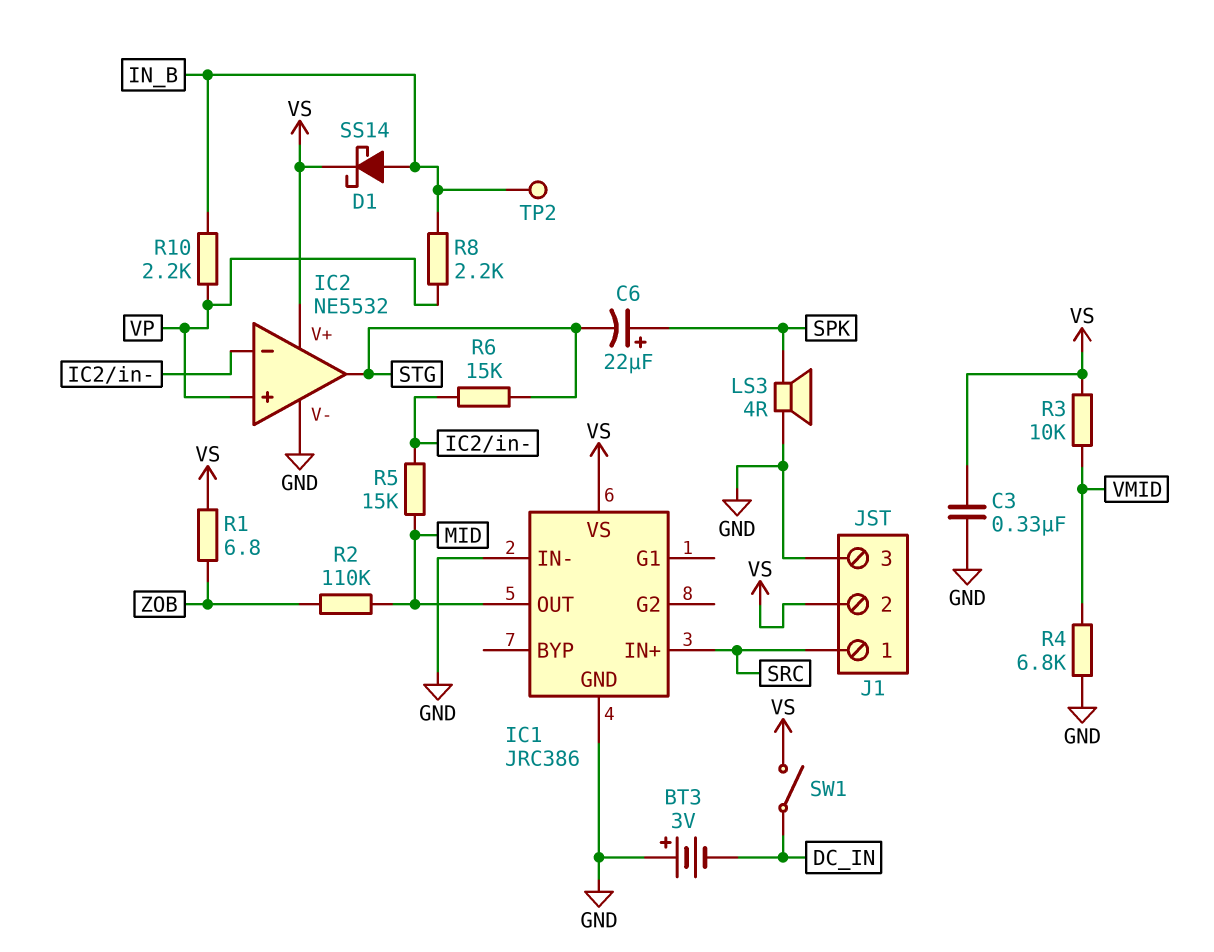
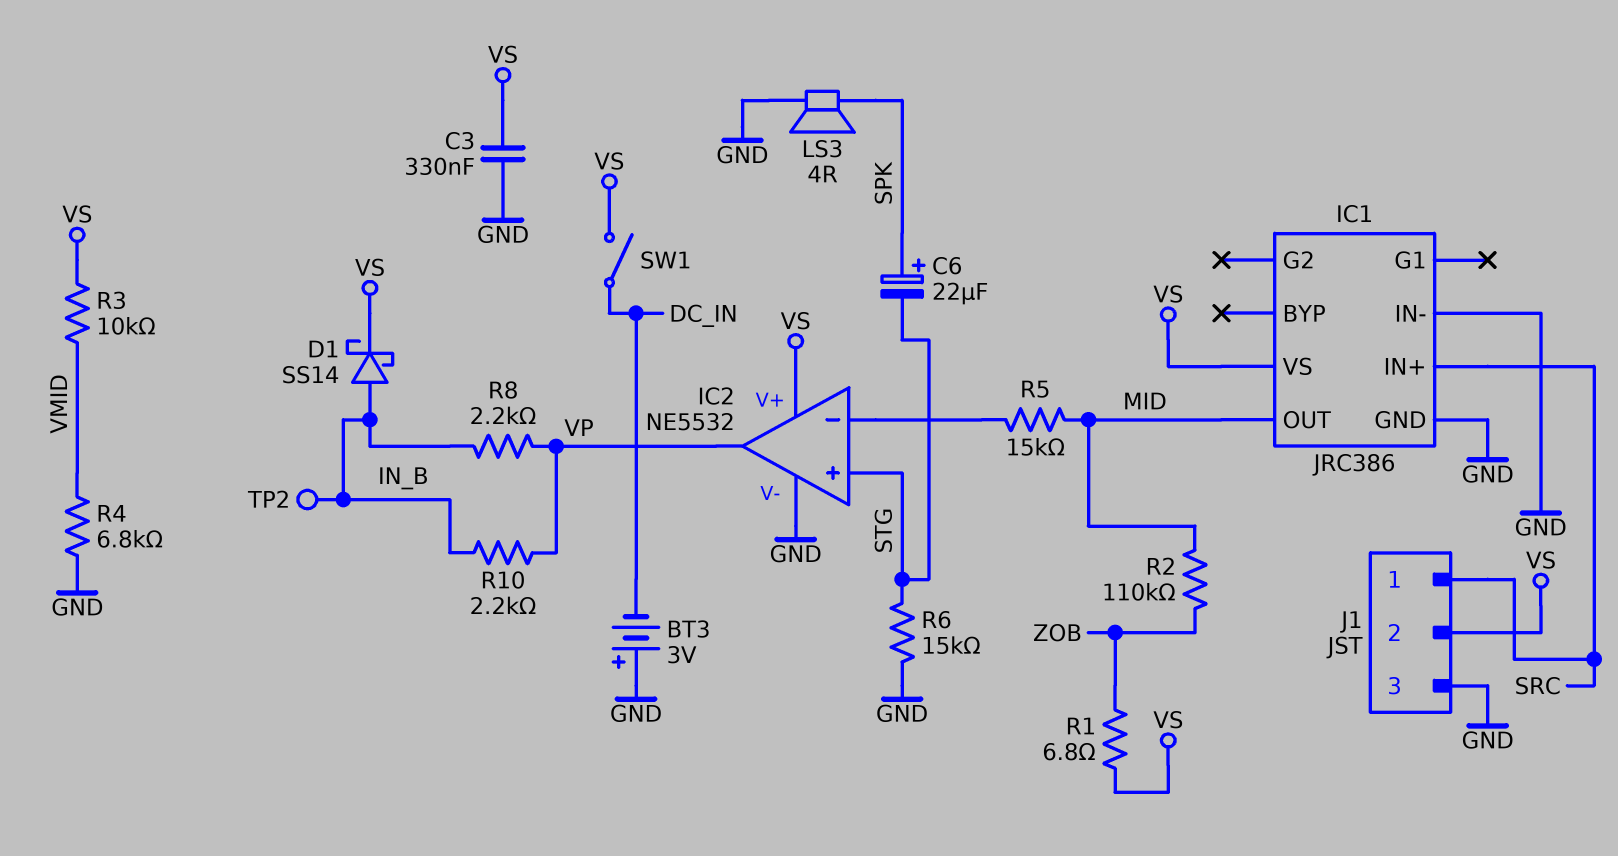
IC2 pin in+: VP -> STG
IC2 pin out: STG -> VP
R6: 15k (IC2/in-, STG) -> 15k (GND, STG)

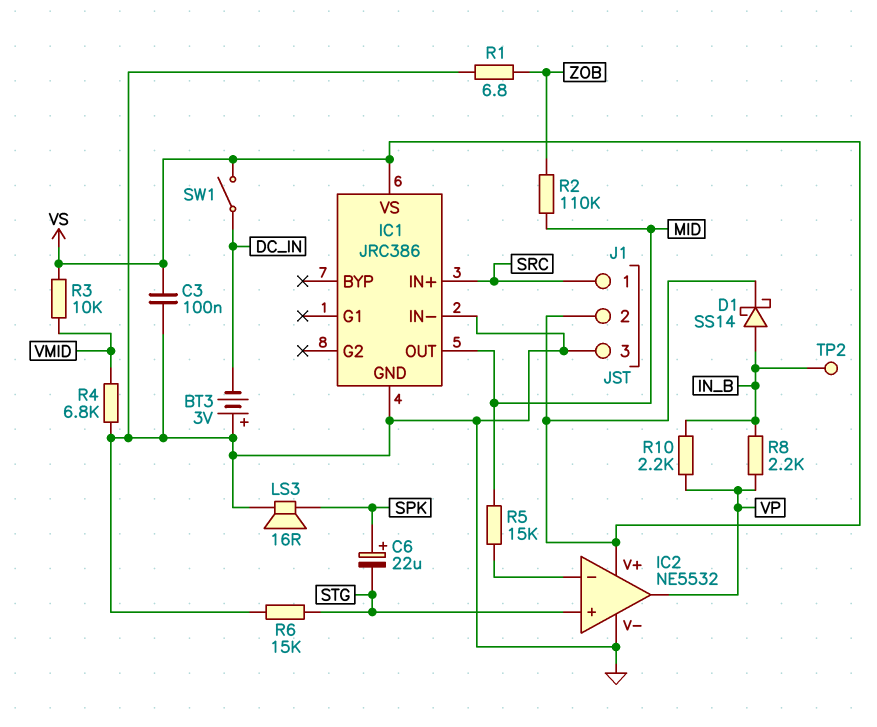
C3: 330nF (GND, VS) -> 100nF (GND, VS)
LS3: speaker 4R (GND, SPK) -> speaker 16R (GND, SPK)
R1: 6.8 (VS, ZOB) -> 6.8 (GND, ZOB)

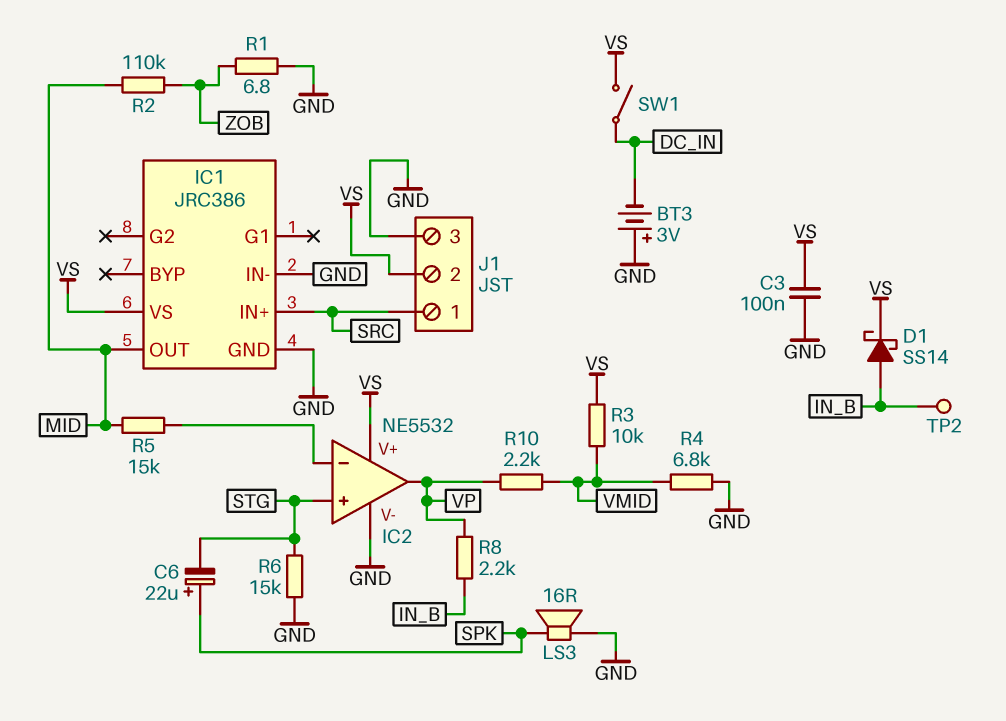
R10: 2.2k (IN_B, VP) -> 2.2k (VMID, VP)

